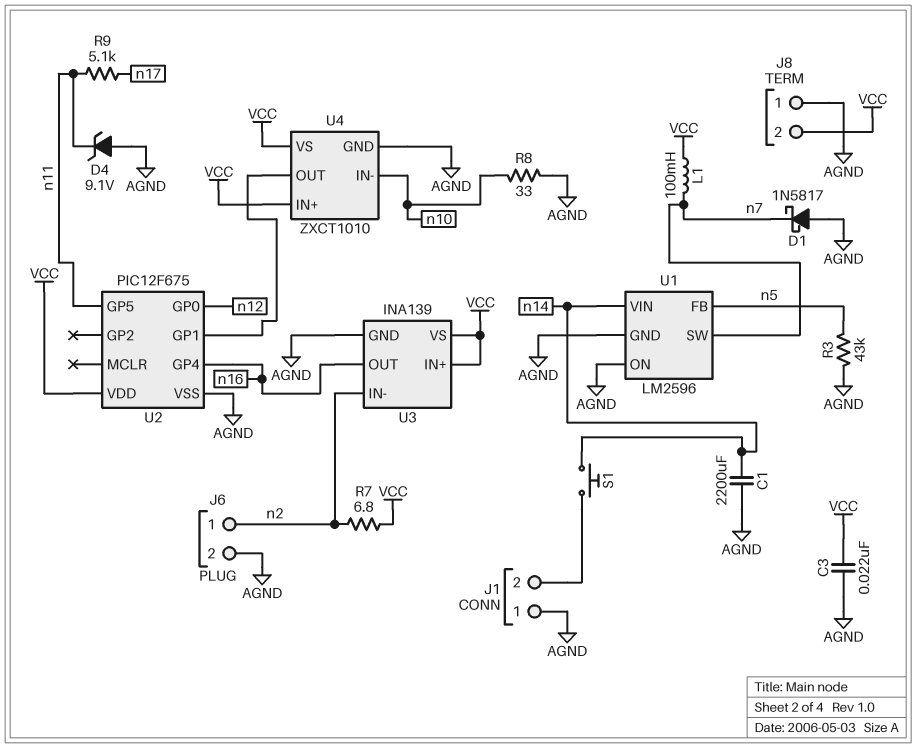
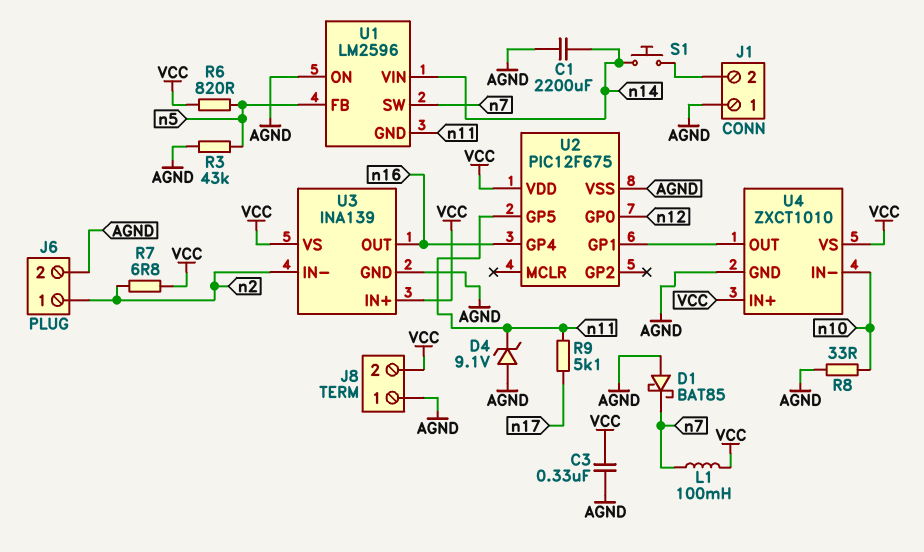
C3: 22nF (AGND, VCC) -> 330nF (AGND, VCC)
D1: schottky 1N5817 (A AGND, K n7) -> schottky BAT85 (A AGND, K n7)
R6: none -> 820 (VCC, n5)
U1 pin GND: AGND -> n11

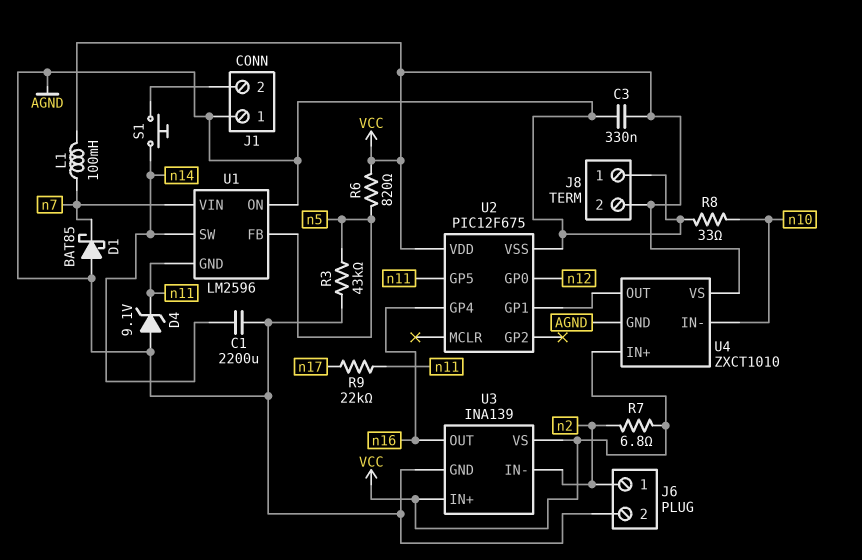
R9: 5.1k (n11, n17) -> 22k (n11, n17)
U1 pin SW: n7 -> n14
U1 pin VIN: n14 -> n7

